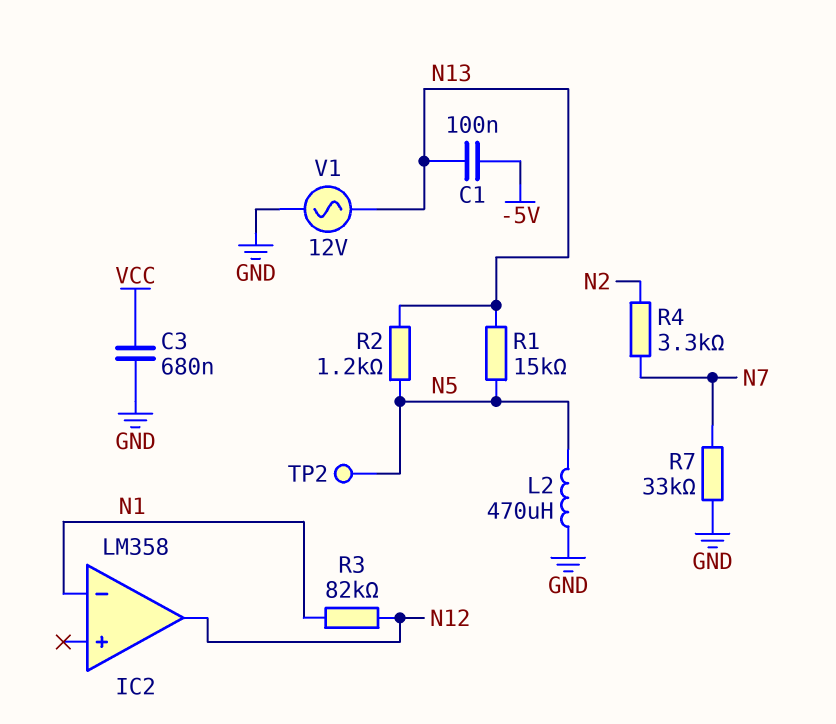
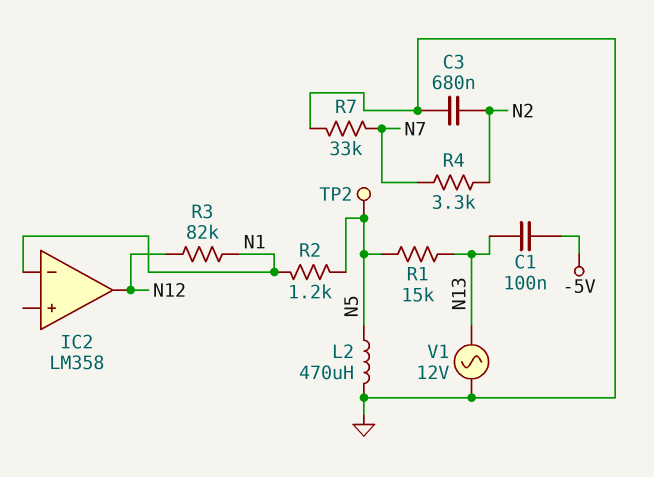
C3: 680nF (GND, VCC) -> 680nF (GND, N2)
R2: 1.2k (N5, N13) -> 1.2k (N1, N5)

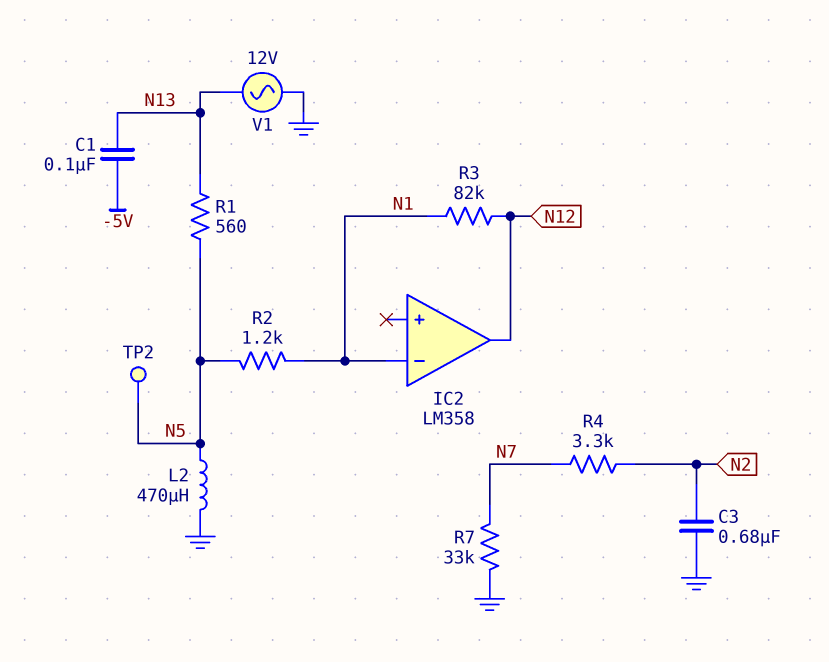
R1: 15k (N5, N13) -> 560 (N5, N13)

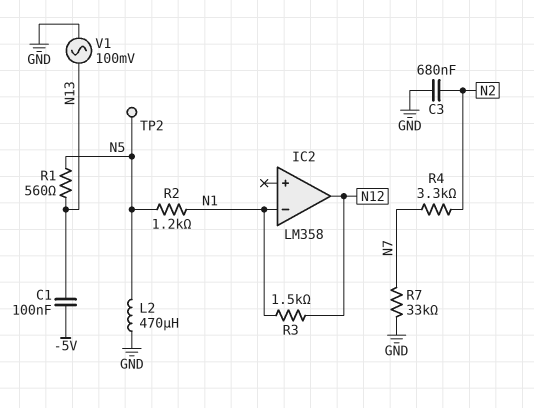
R3: 82k (N1, N12) -> 1.5k (N1, N12)
V1: AC 12V (GND, N13) -> AC 100mV (GND, N13)

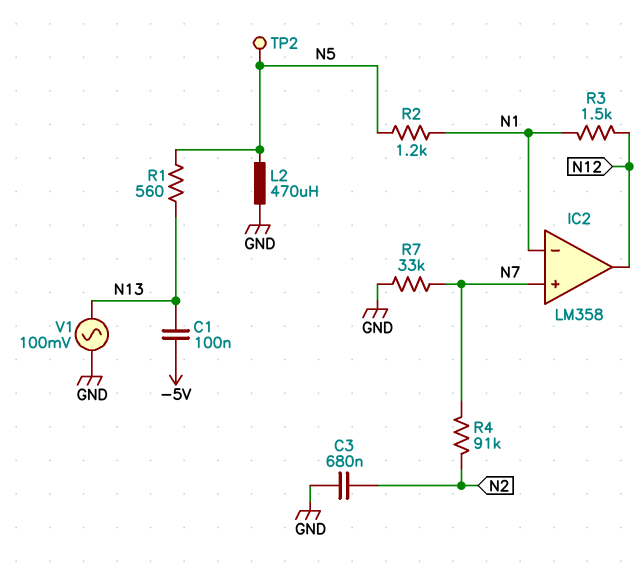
IC2 pin in+: none -> N7
R4: 3.3k (N2, N7) -> 91k (N2, N7)

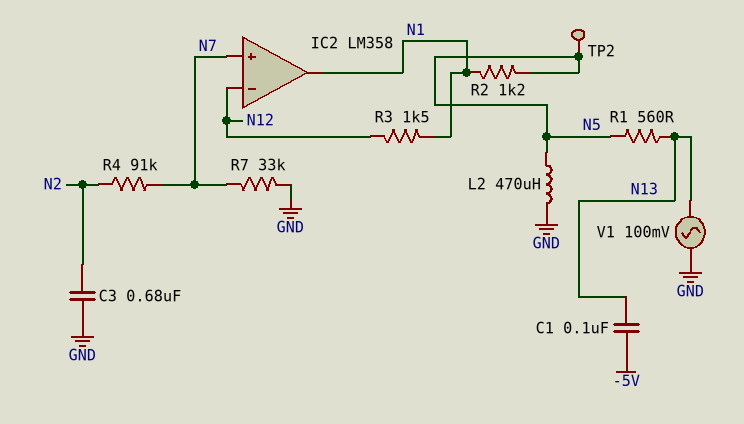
IC2 pin in-: N1 -> N12
IC2 pin out: N12 -> N1

